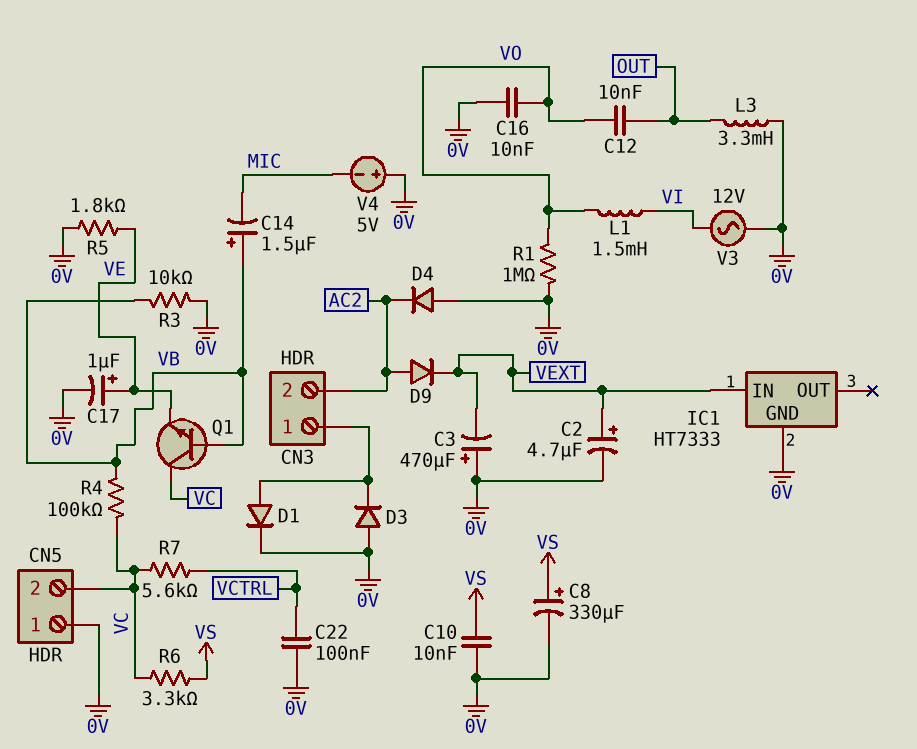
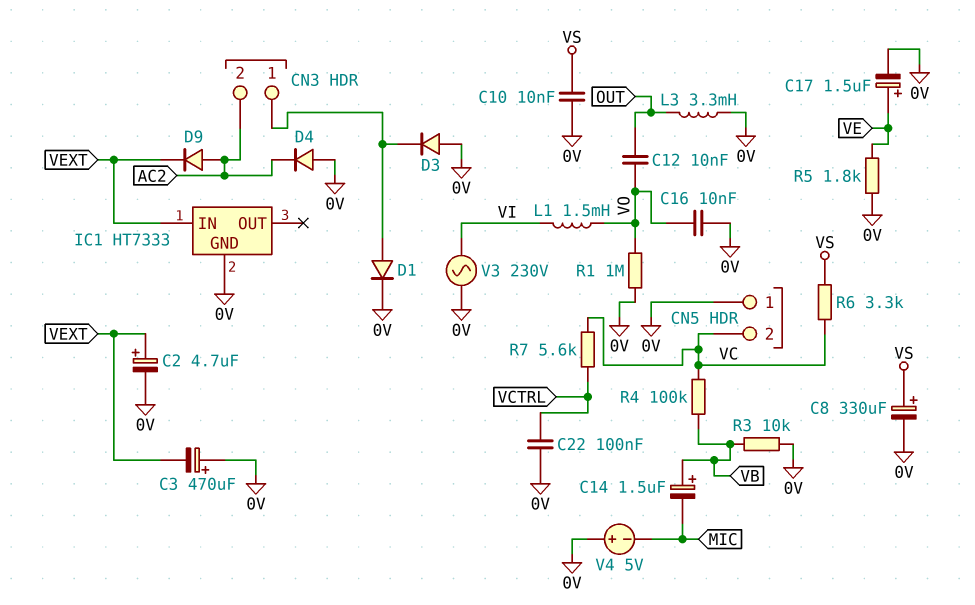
C17: 1uF (plus VE, minus 0V) -> 1.5uF (plus VE, minus 0V)
Q1: NPN (B VB, C VC, E VE) -> none
V3: AC 12V (0V, VI) -> AC 230V (0V, VI)

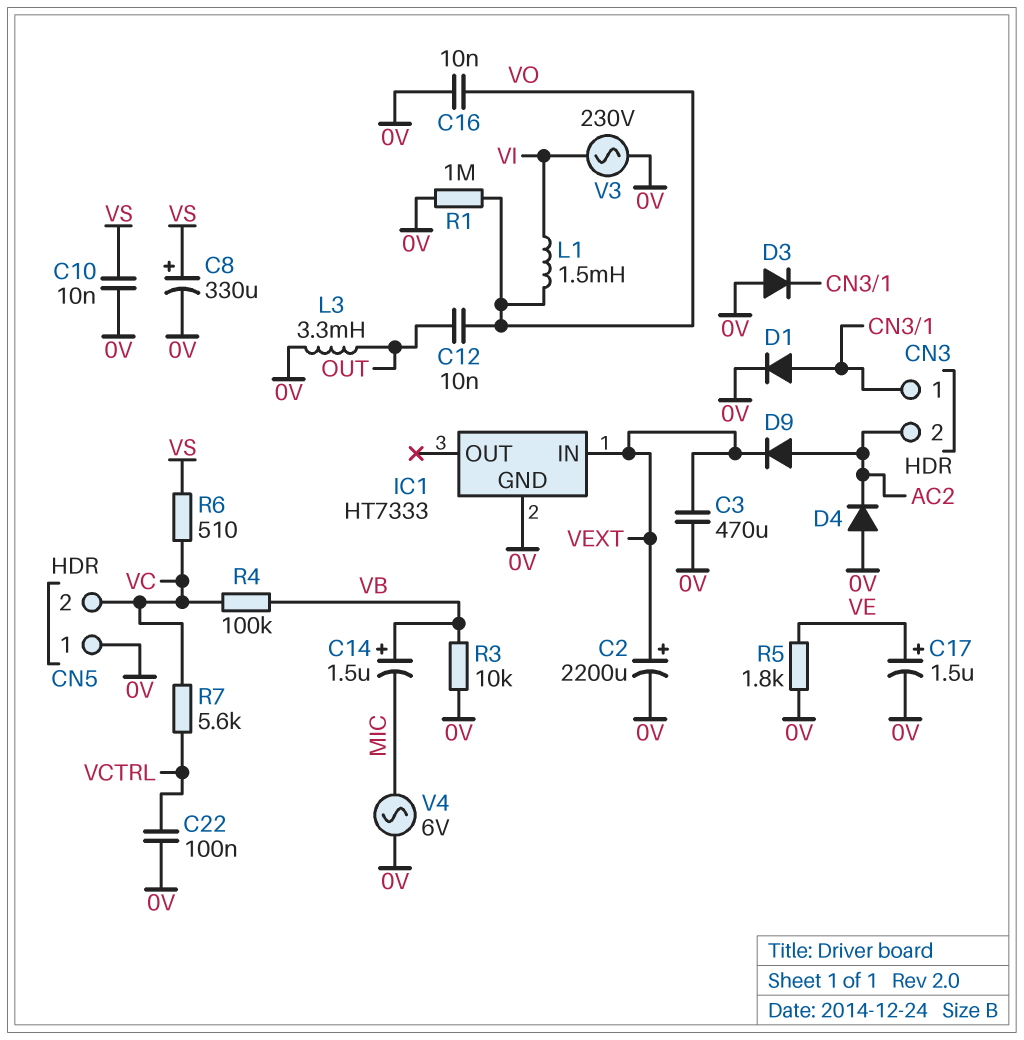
C2: 4.7uF (plus VEXT, minus 0V) -> 2200uF (plus VEXT, minus 0V)
C3: 470uF (plus 0V, minus VEXT) -> 470uF (0V, VEXT)
R6: 3.3k (VC, VS) -> 510 (VC, VS)
V4: 5V (plus 0V, minus MIC) -> AC 6V (0V, MIC)

